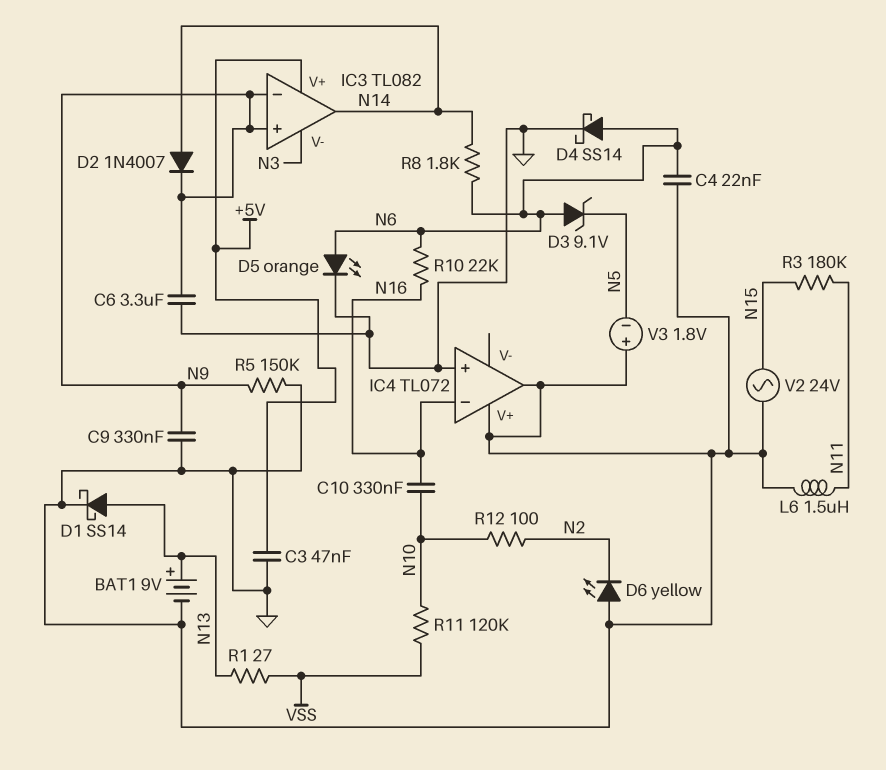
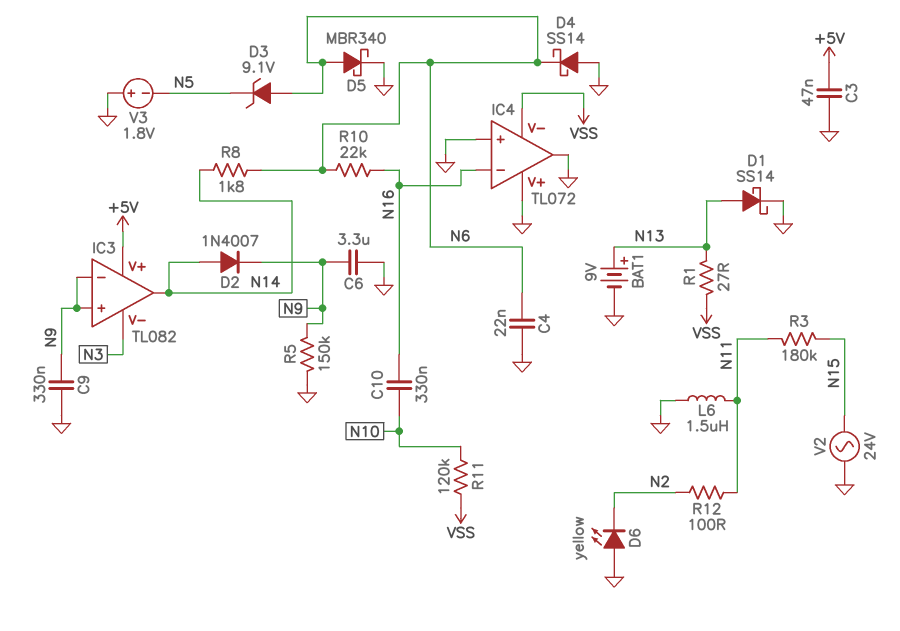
D4: schottky SS14 (A N6, K GND) -> schottky SS14 (A GND, K N6)
D5: LED orange (A N6, K GND) -> schottky MBR340 (A N6, K GND)
IC4 pin V-: none -> VSS
R12: 100 (N2, N10) -> 100 (N2, N11)

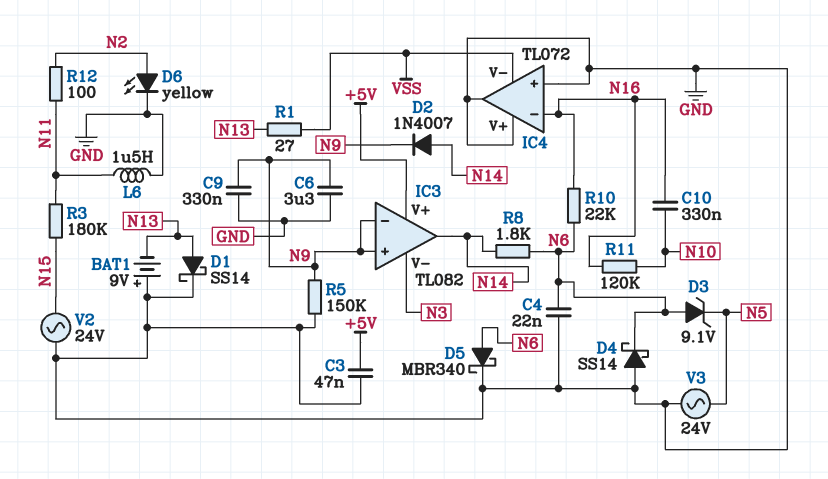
BAT1: 9V (plus N13, minus GND) -> 9V (plus GND, minus N13)
D6: LED yellow (A GND, K N2) -> LED yellow (A N2, K GND)
R11: 120k (N10, VSS) -> 120k (N10, N16)
V3: 1.8V (plus GND, minus N5) -> AC 24V (GND, N5)

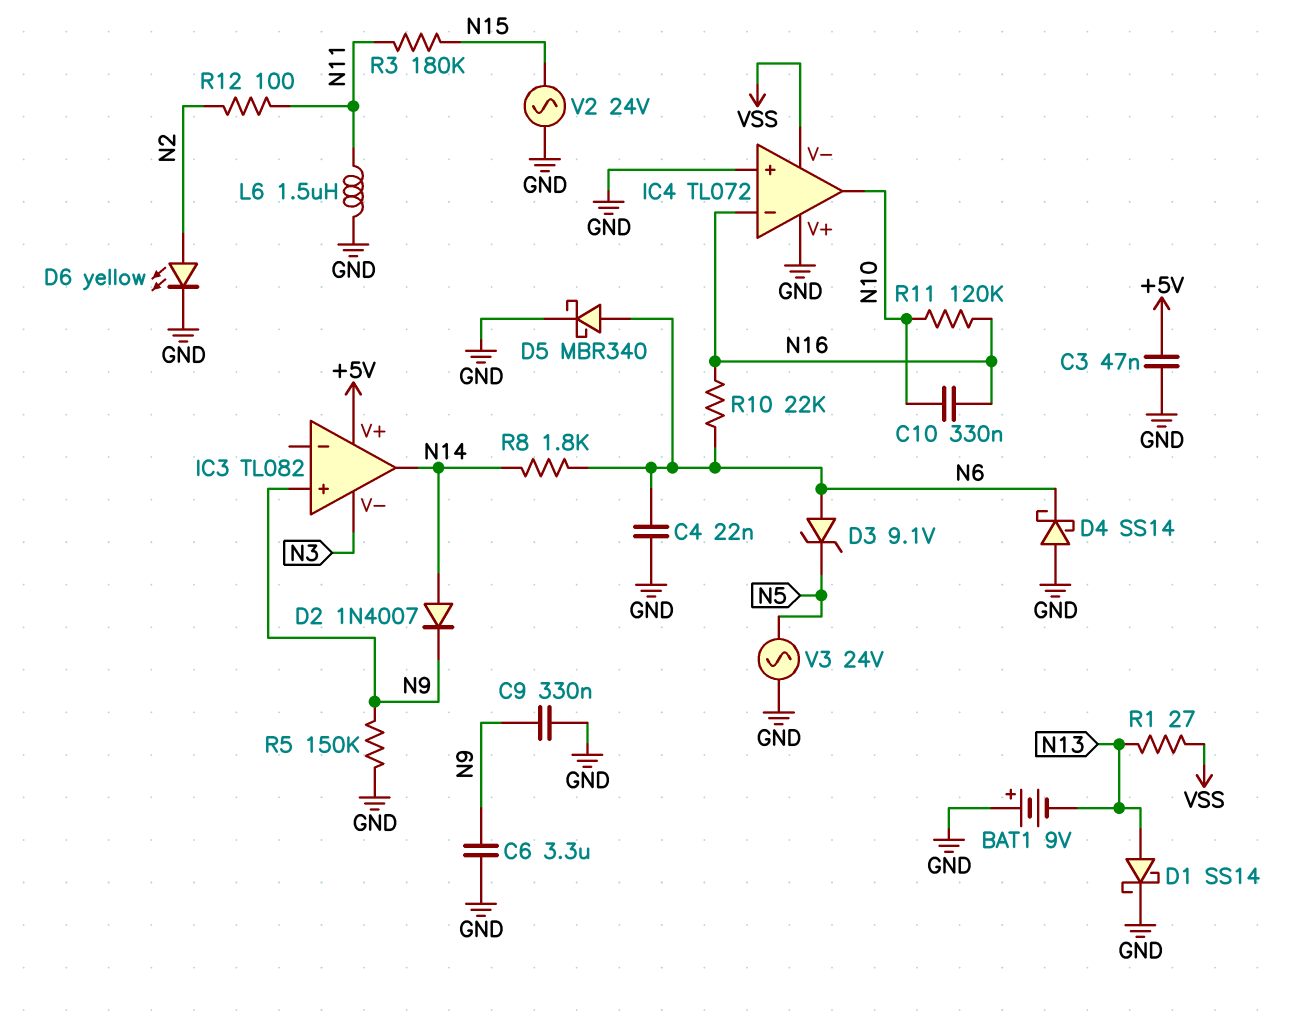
IC3 pin in-: N9 -> none
IC4 pin out: GND -> N10

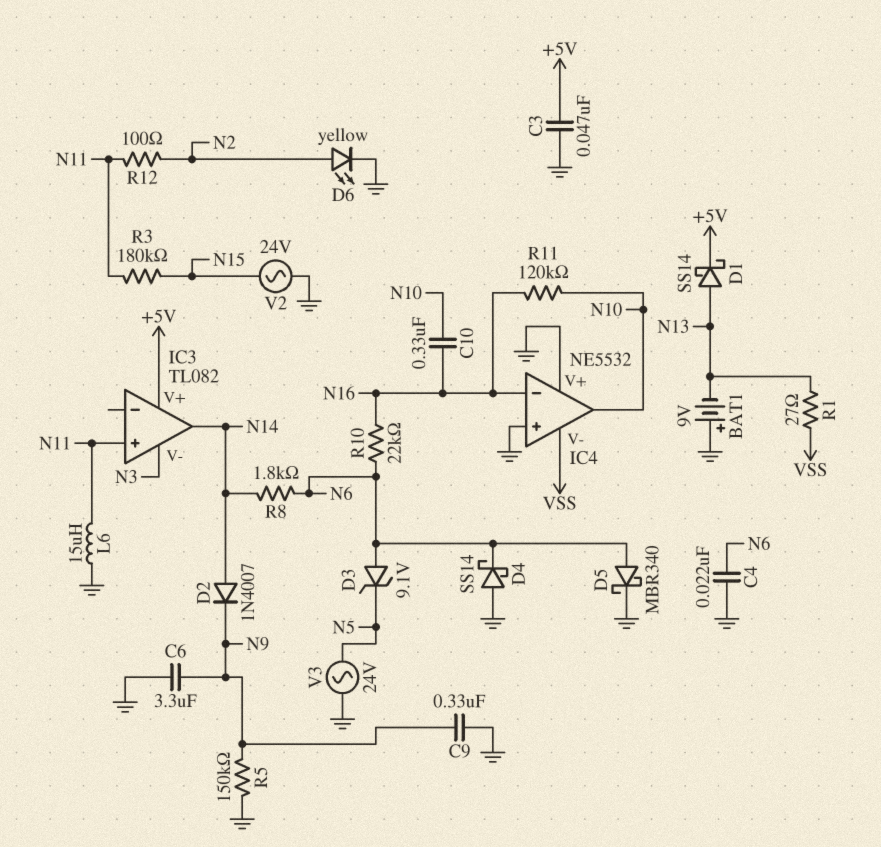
D1: schottky SS14 (A N13, K GND) -> schottky SS14 (A N13, K +5V)
IC3 pin in+: N9 -> N11
IC4: TL072 -> NE5532
L6: 1.5uH (GND, N11) -> 15uH (GND, N11)

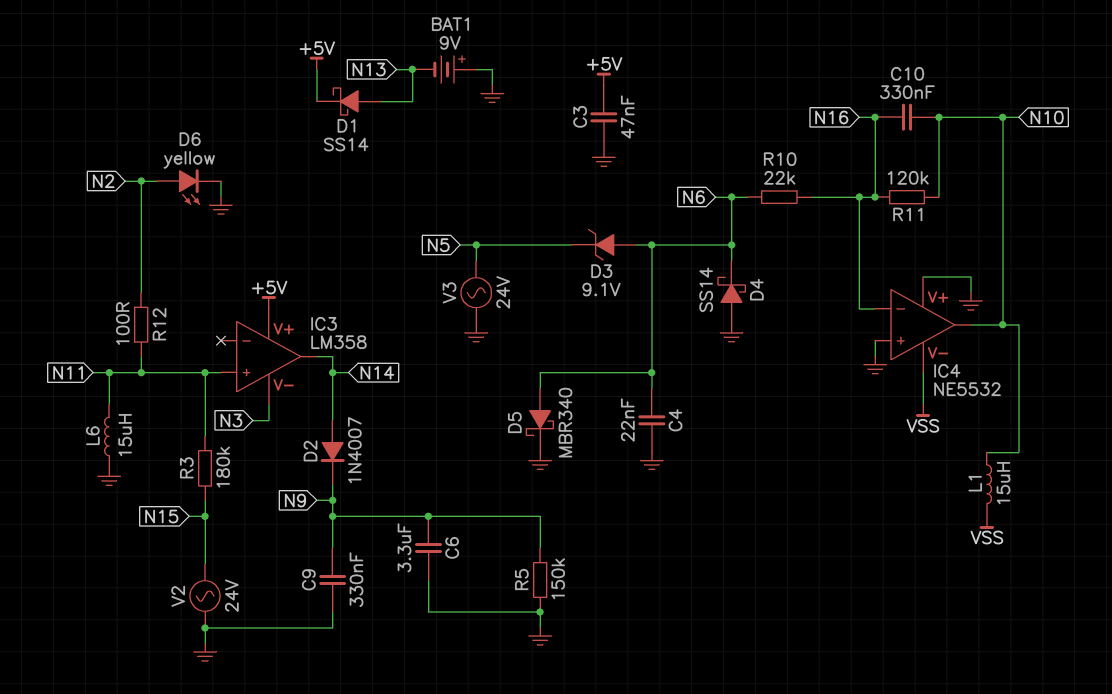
IC3: TL082 -> LM358
L1: none -> 15uH (N10, VSS)
R1: 27 (N13, VSS) -> none
R8: 1.8k (N6, N14) -> none

